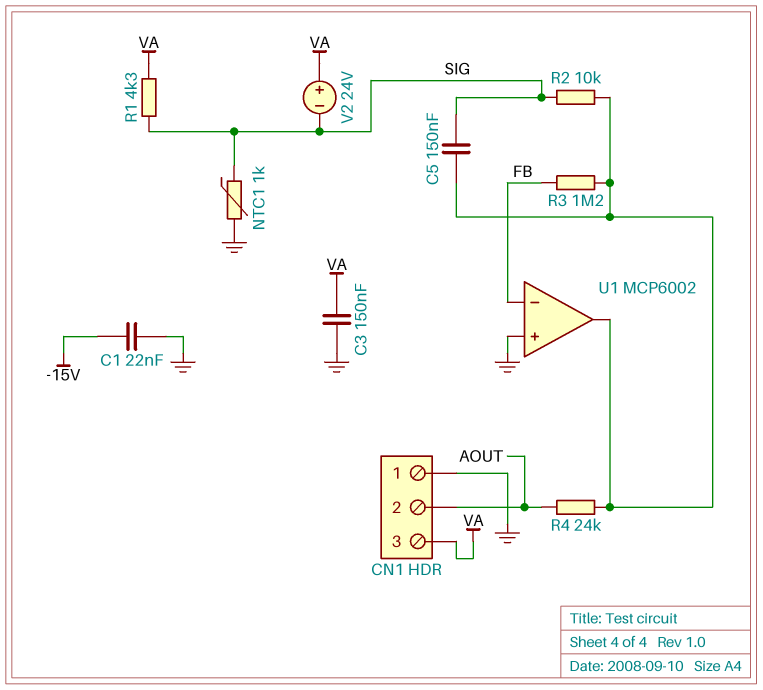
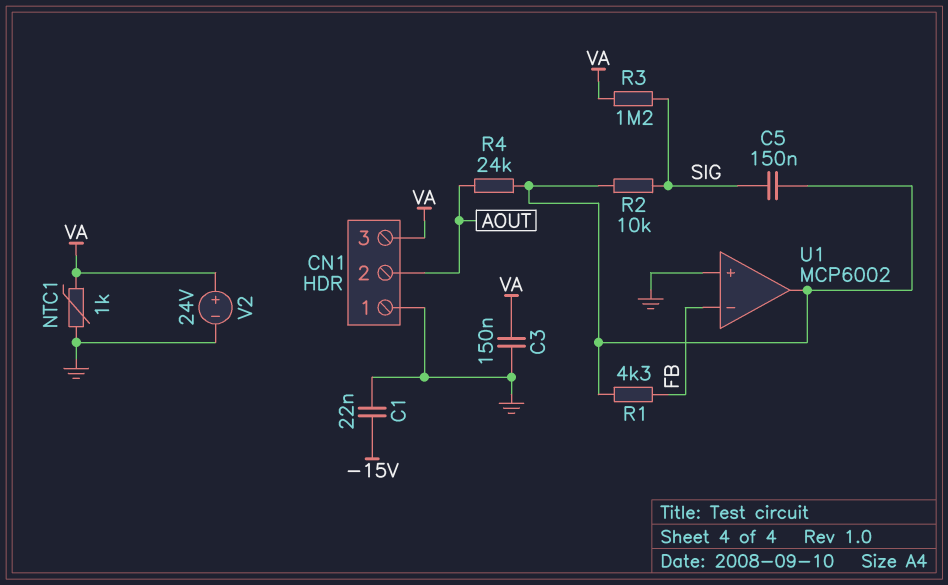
NTC1: 1k (GND, SIG) -> 1k (GND, VA)
R1: 4.3k (SIG, VA) -> 4.3k (FB, U1/out)
R3: 1.2M (FB, U1/out) -> 1.2M (SIG, VA)
V2: 24V (plus VA, minus SIG) -> 24V (plus VA, minus GND)

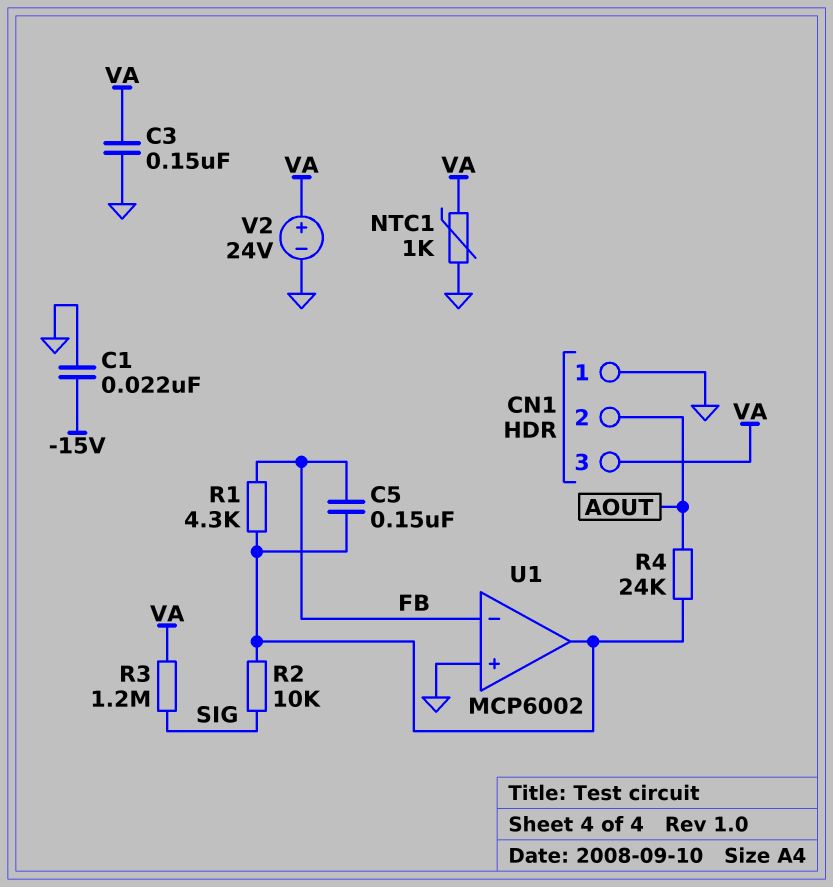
C5: 150nF (SIG, U1/out) -> 150nF (FB, U1/out)

